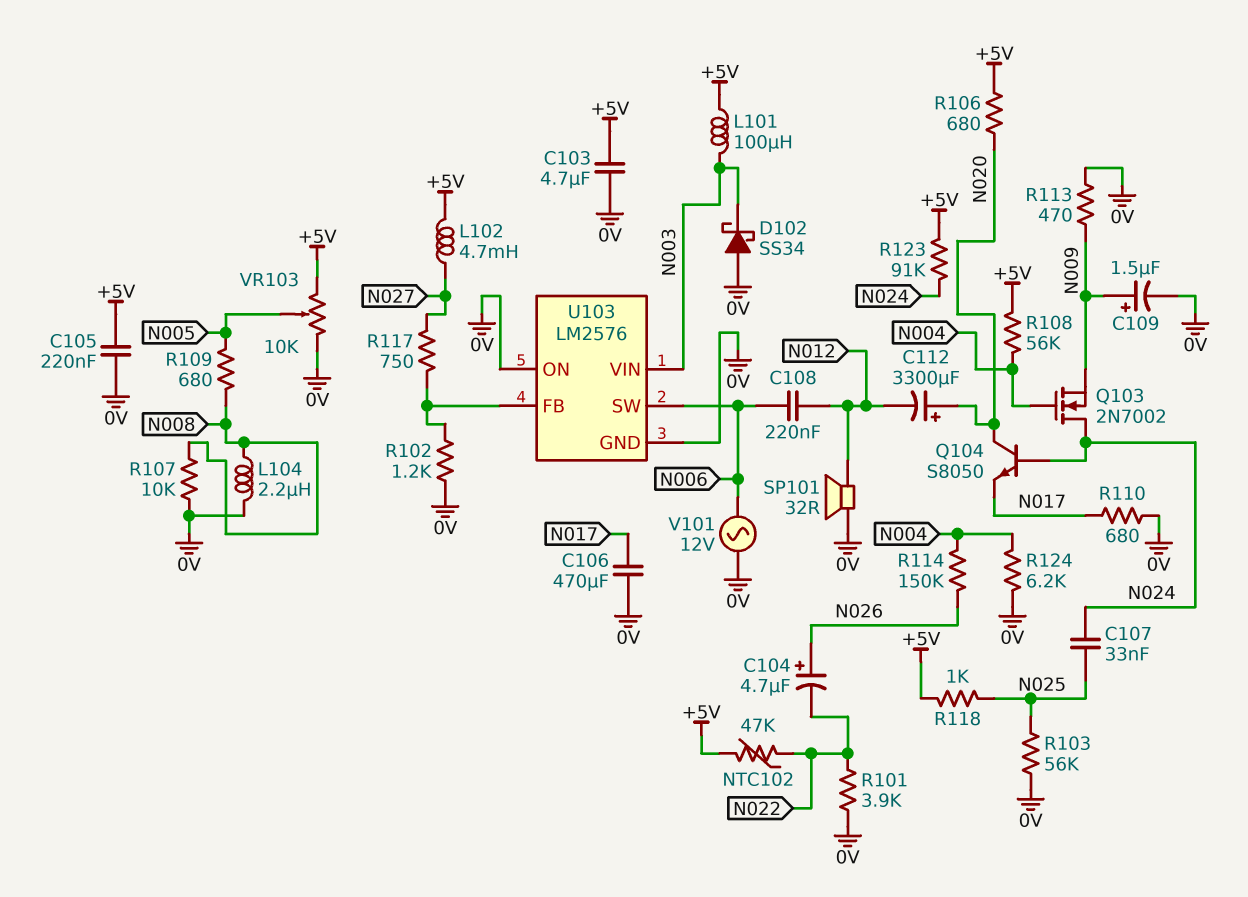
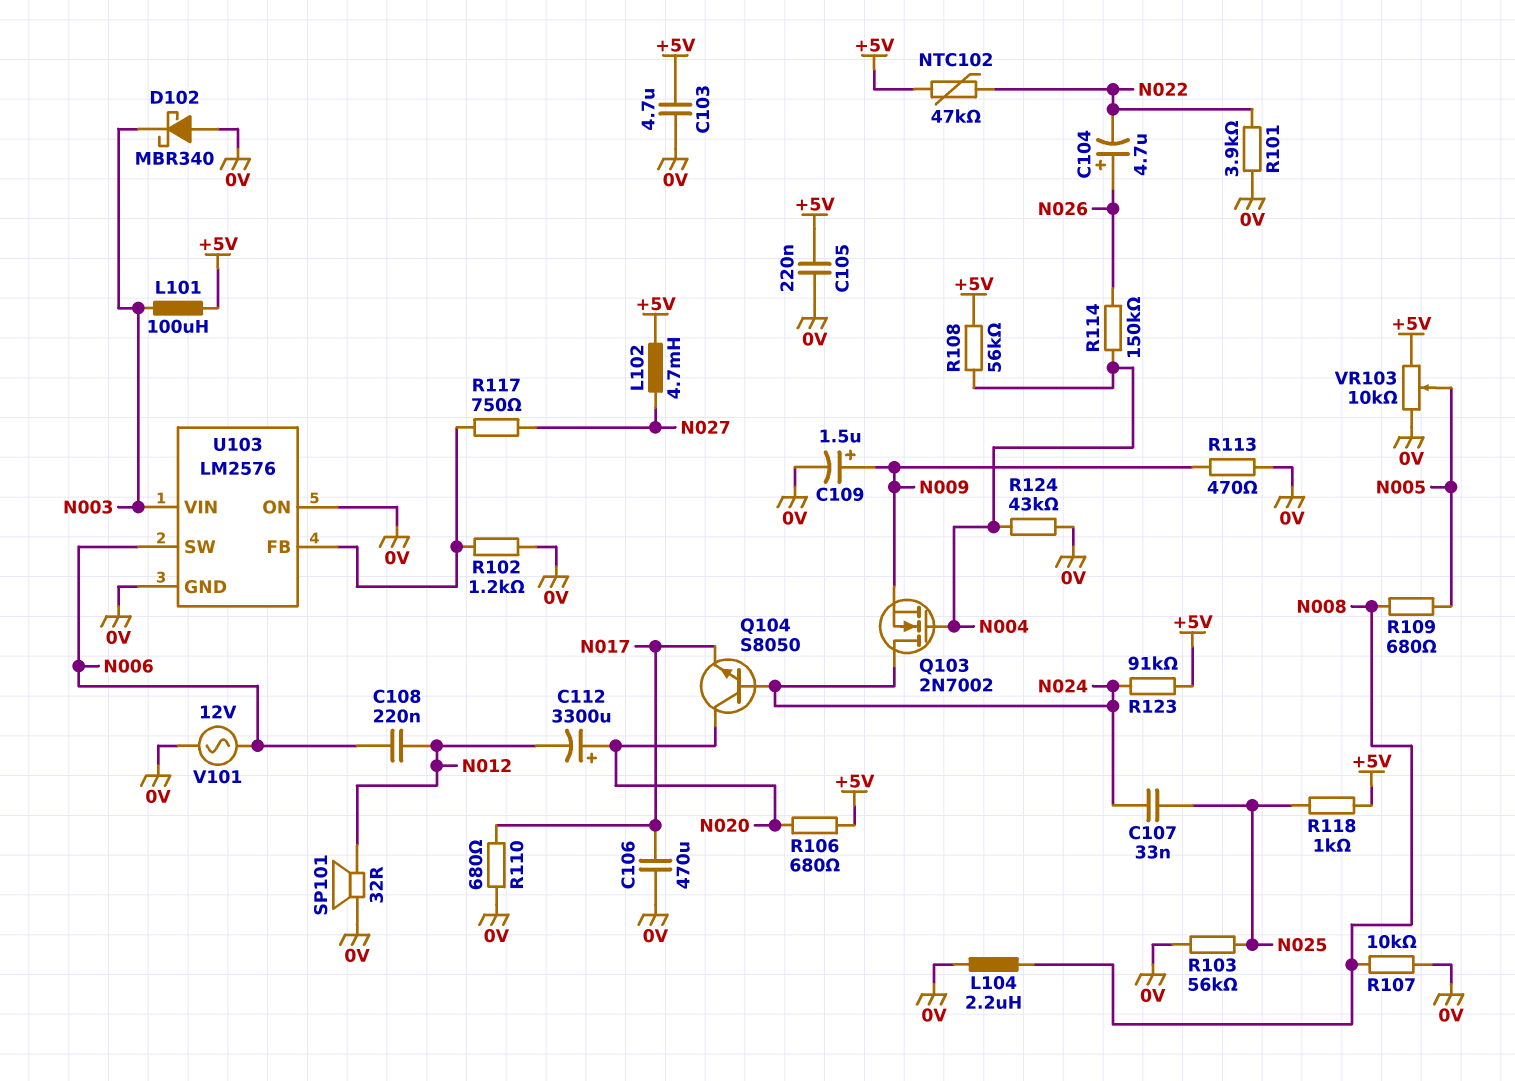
D102: schottky SS34 (A 0V, K N003) -> schottky MBR340 (A 0V, K N003)
R124: 6.2k (0V, N004) -> 43k (0V, N004)

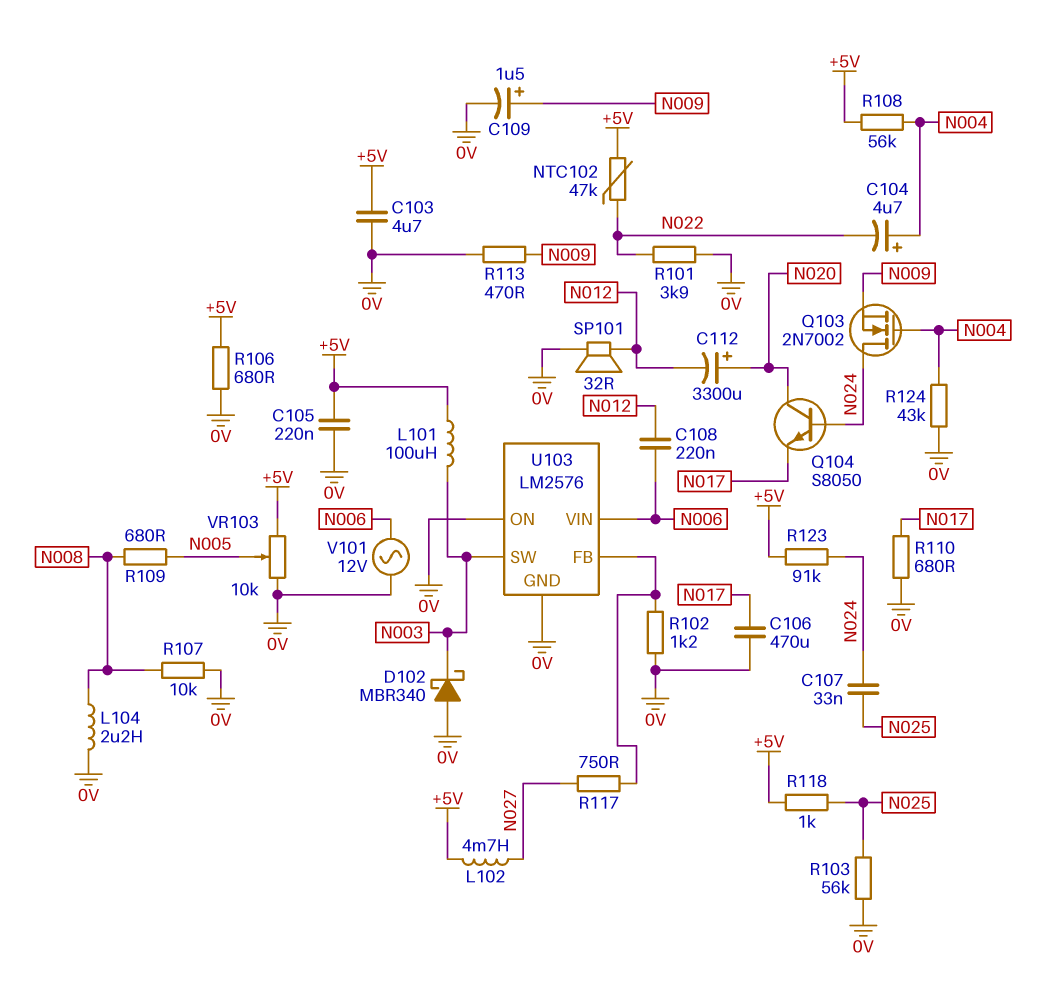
C104: 4.7uF (plus N026, minus N022) -> 4.7uF (plus N004, minus N022)
R106: 680 (+5V, N020) -> 680 (+5V, 0V)
R114: 150k (N004, N026) -> none
U103 pin SW: N006 -> N003
U103 pin VIN: N003 -> N006

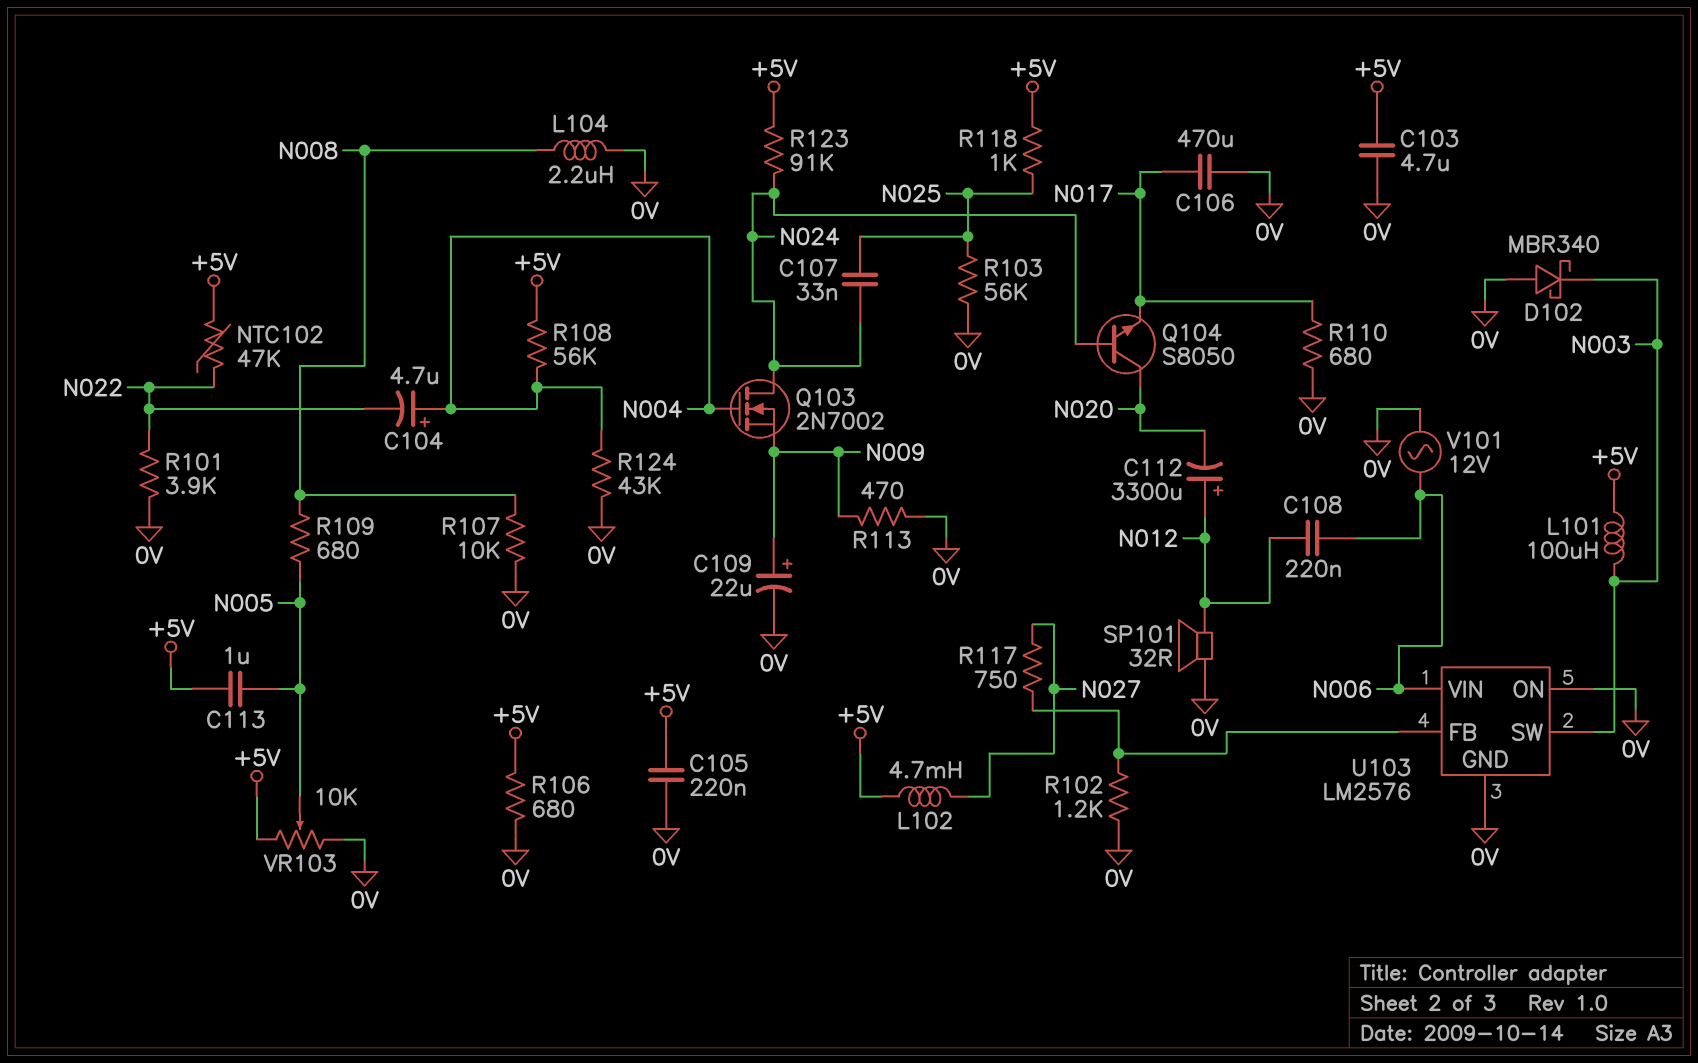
C109: 1.5uF (plus N009, minus 0V) -> 22uF (plus N009, minus 0V)
C112: 3300uF (plus N020, minus N012) -> 3300uF (plus N012, minus N020)
C113: none -> 1uF (+5V, N005)

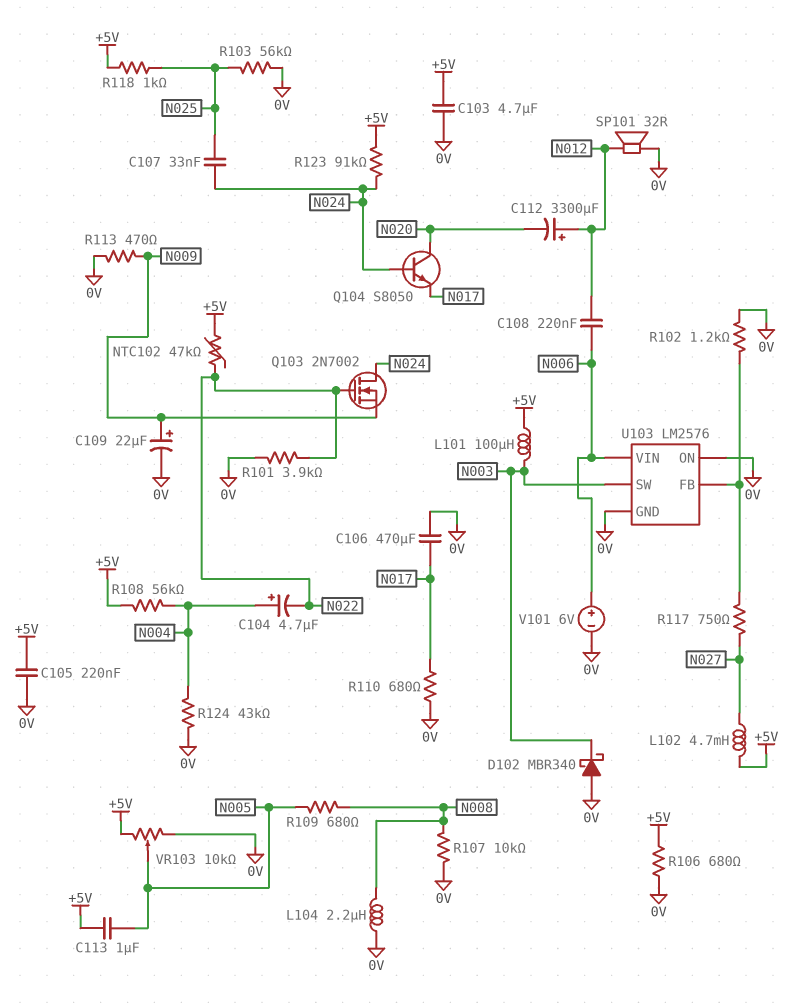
Q103: NMOS 2N7002 (G N004, D N024, S N009) -> NMOS 2N7002 (G N022, D N024, S N009)
V101: AC 12V (0V, N006) -> 6V (plus N006, minus 0V)

